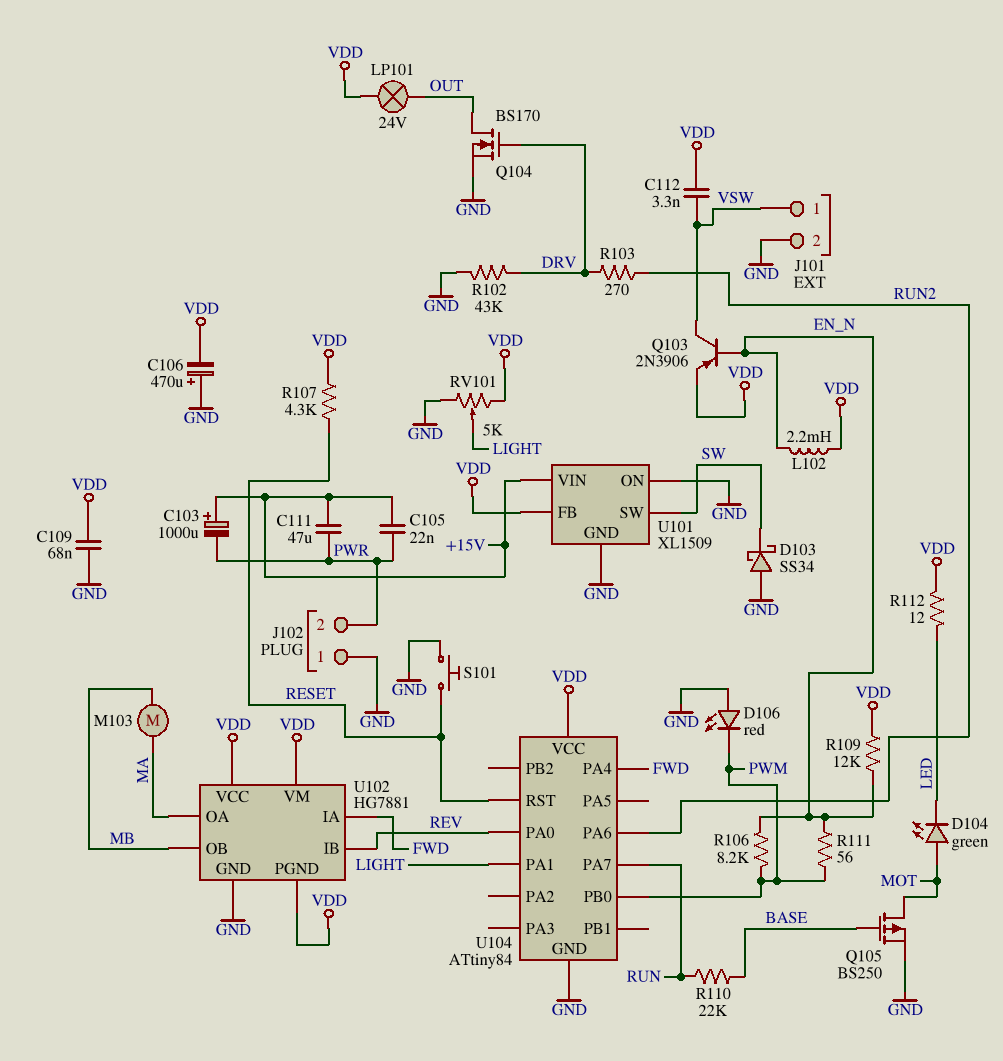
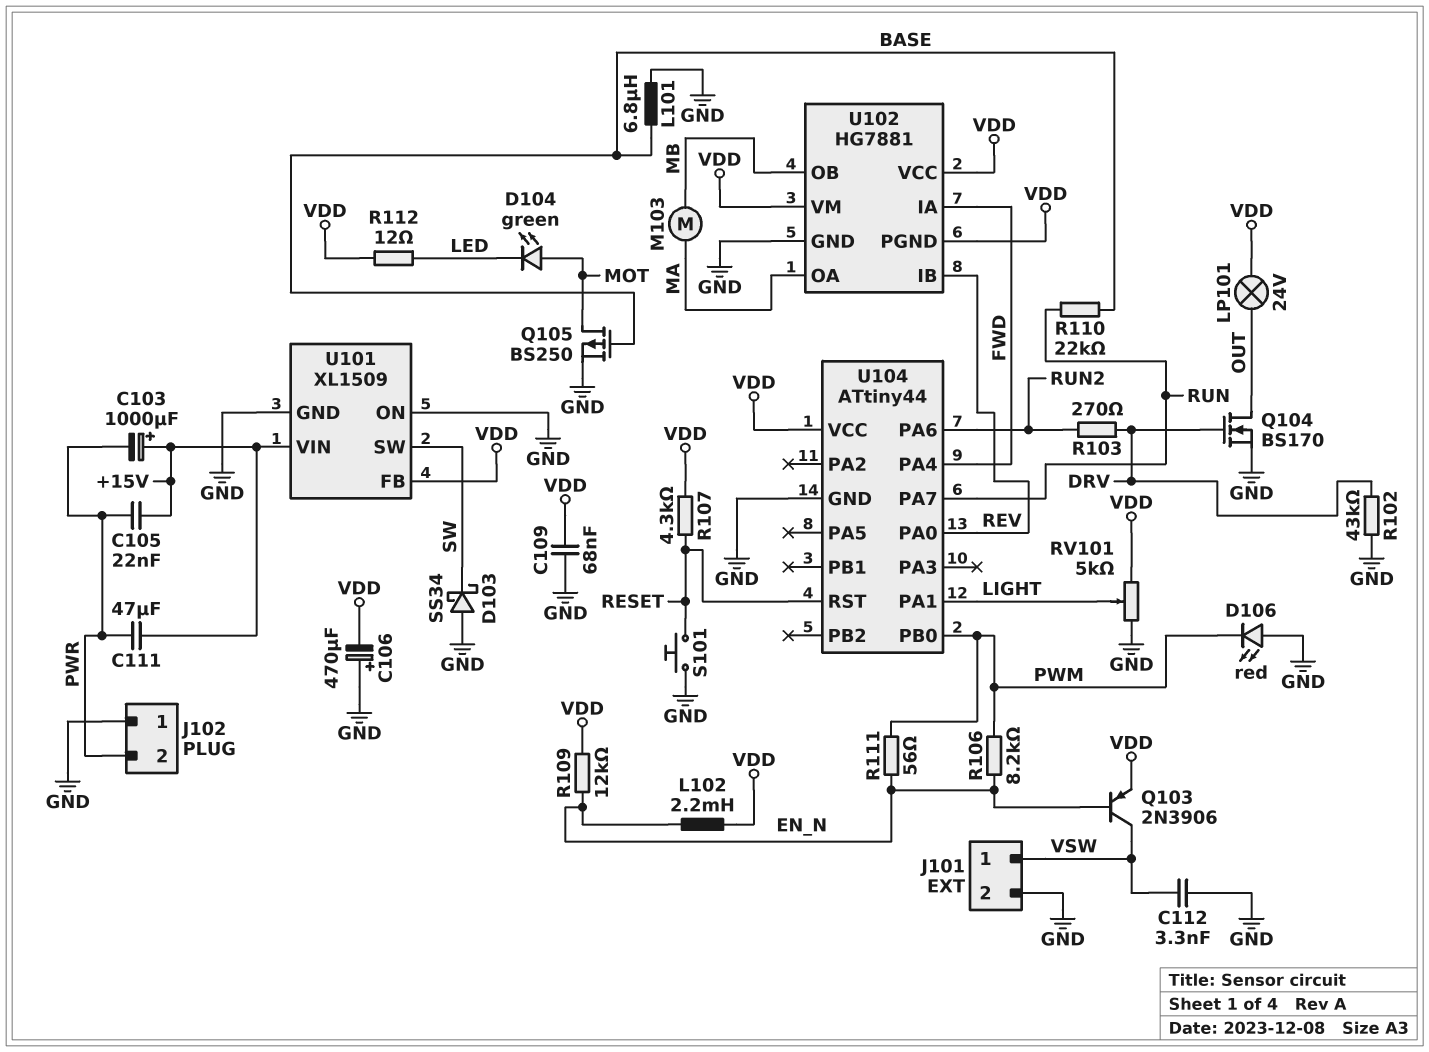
C112: 3.3nF (VDD, VSW) -> 3.3nF (GND, VSW)
L101: none -> 6.8uH (BASE, GND)
U104: ATtiny84 -> ATtiny44

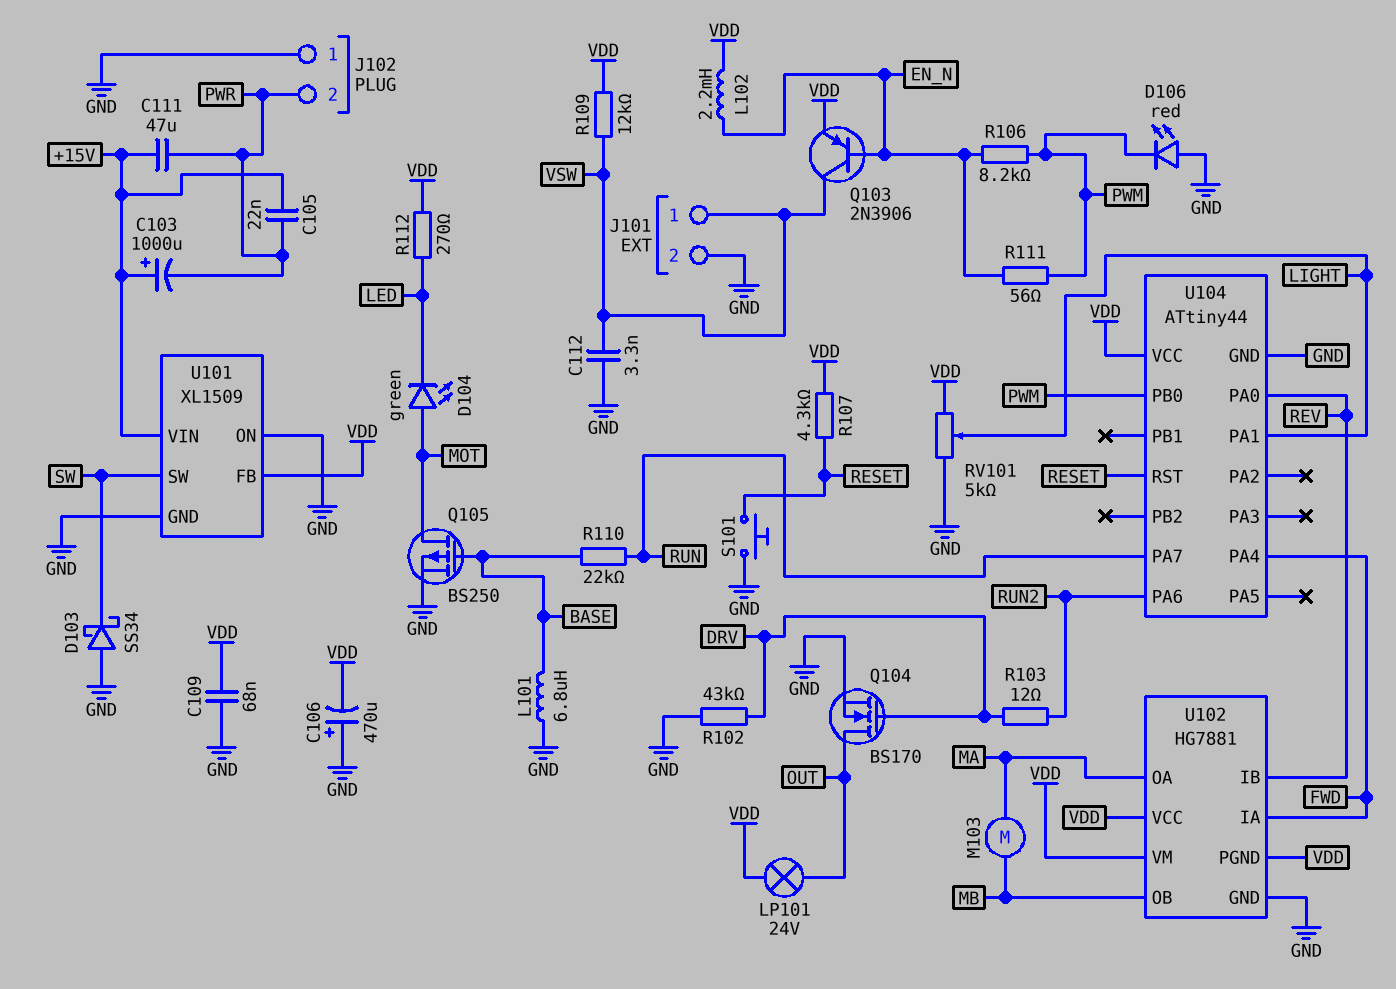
R103: 270 (DRV, RUN2) -> 12 (DRV, RUN2)
R109: 12k (EN_N, VDD) -> 12k (VDD, VSW)
R112: 12 (LED, VDD) -> 270 (LED, VDD)

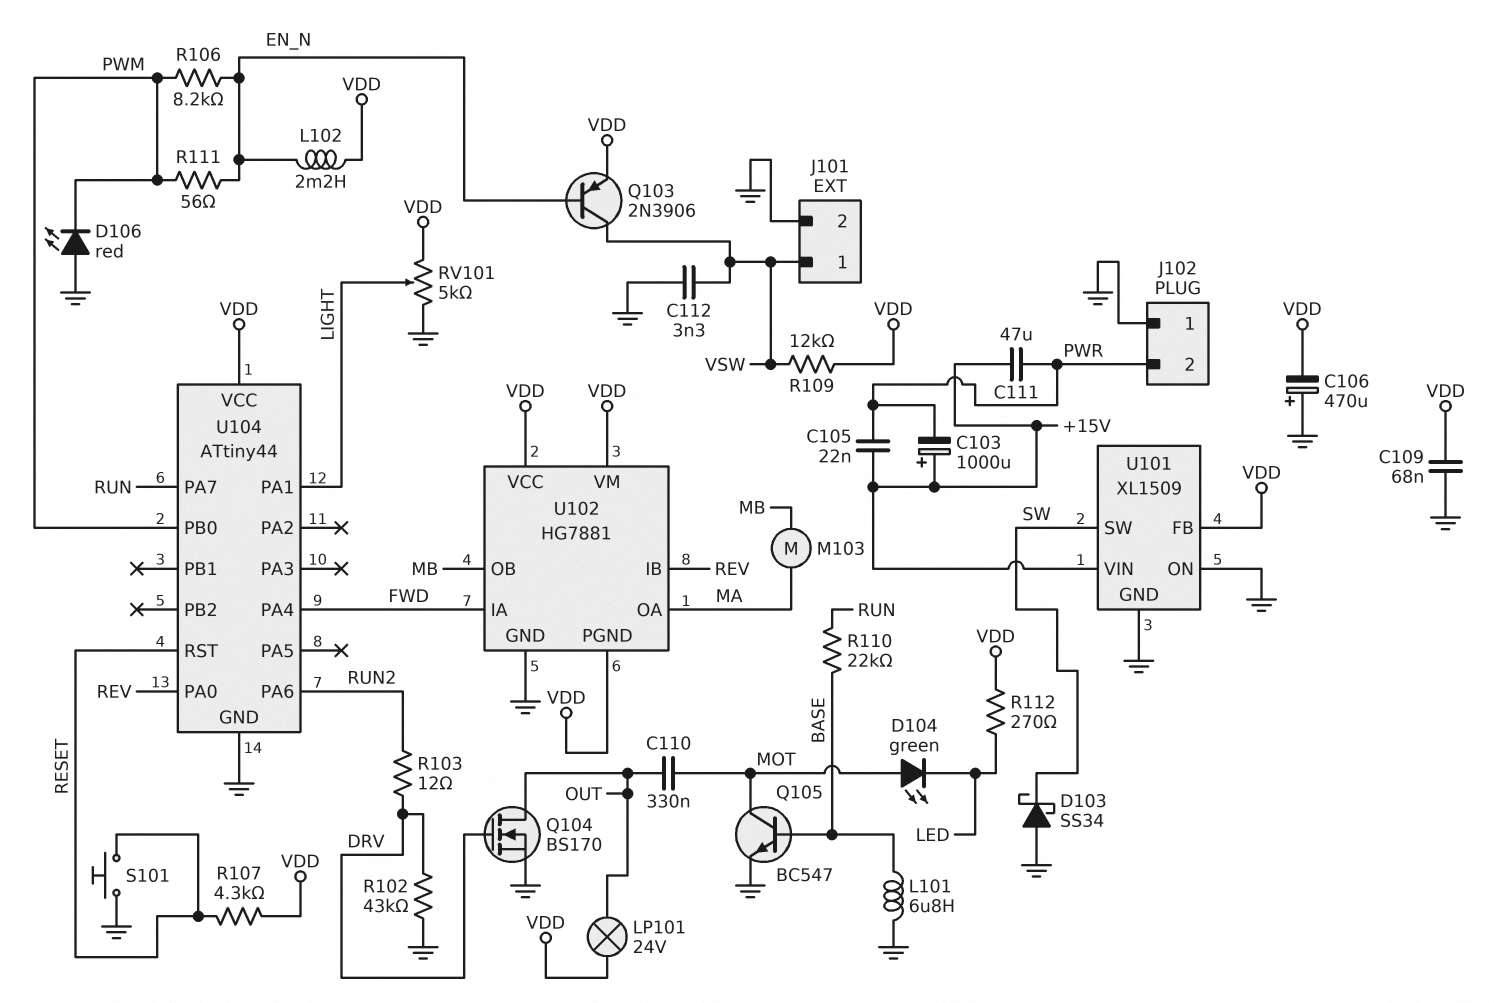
C110: none -> 330nF (MOT, OUT)
Q105: PMOS BS250 (G BASE, D MOT, S GND) -> NPN BC547 (B BASE, C MOT, E GND)

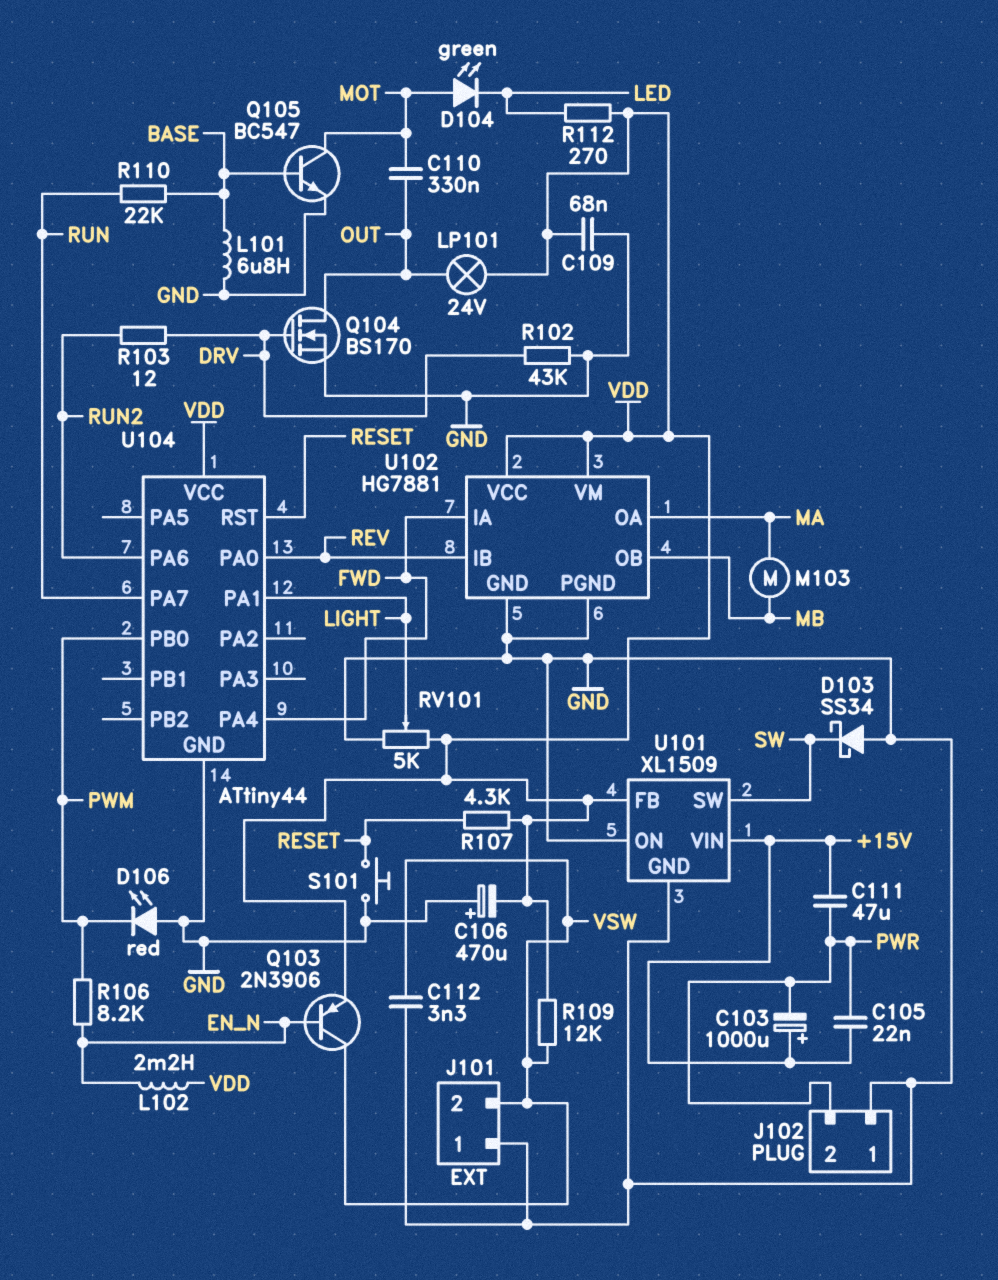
J101 pin 1: VSW -> GND
J101 pin 2: GND -> VSW
R111: 56 (EN_N, PWM) -> none
U102 pin PGND: VDD -> GND

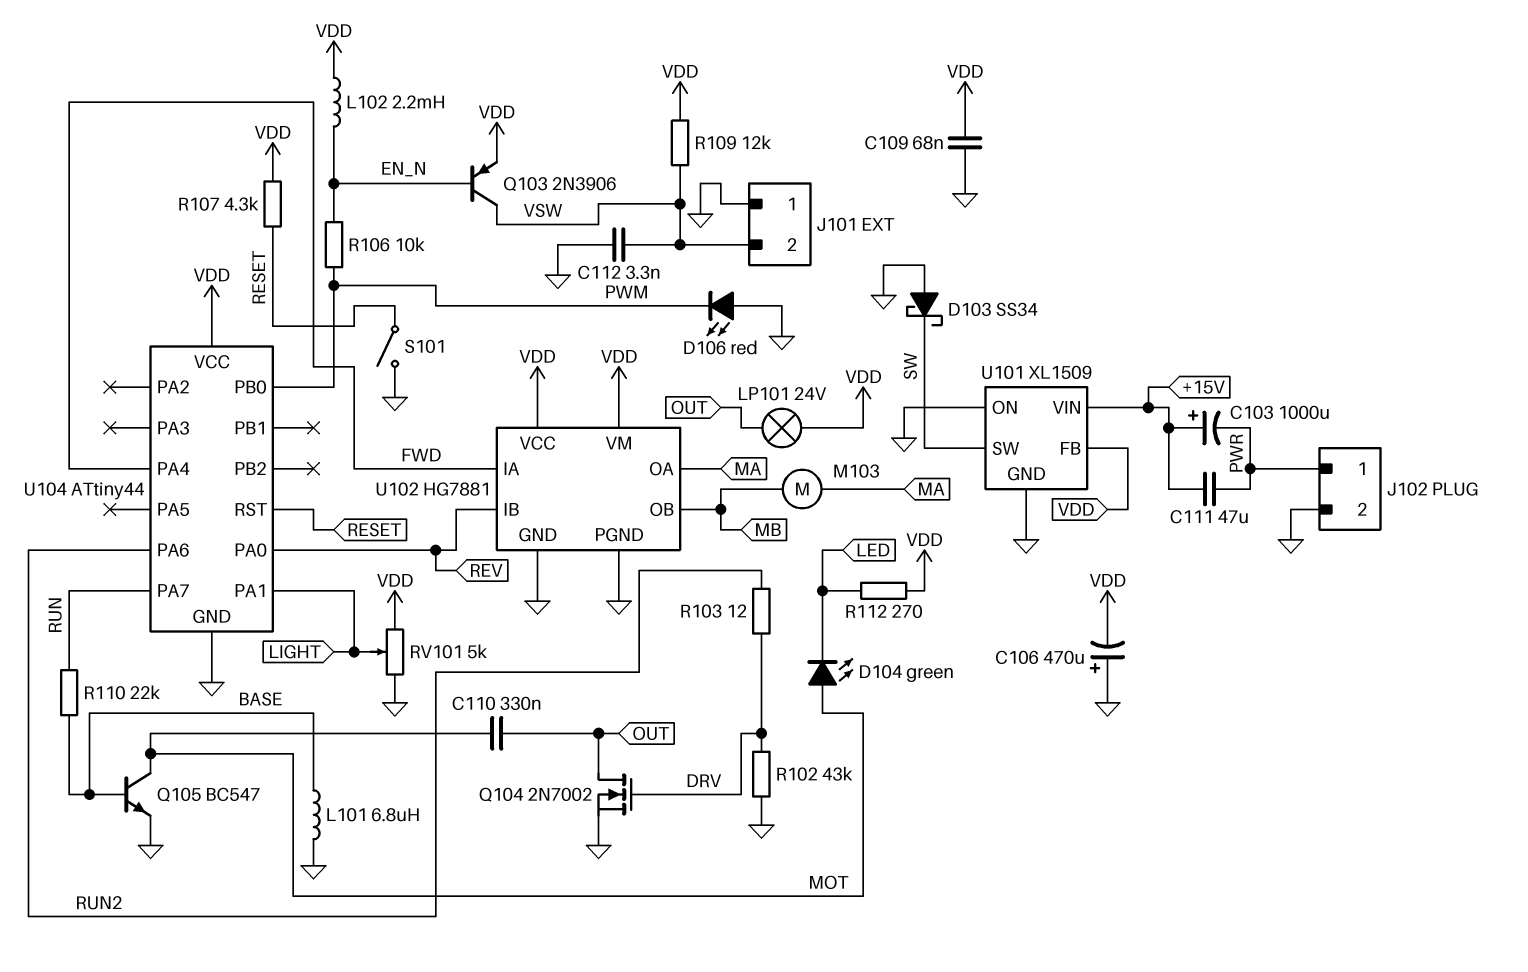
C105: 22nF (+15V, PWR) -> none
J102 pin 1: GND -> PWR
J102 pin 2: PWR -> GND
Q104: NMOS BS170 (G DRV, D OUT, S GND) -> NMOS 2N7002 (G DRV, D OUT, S GND)
R106: 8.2k (EN_N, PWM) -> 10k (EN_N, PWM)
S101: button (GND, RESET) -> switch (GND, RESET)

